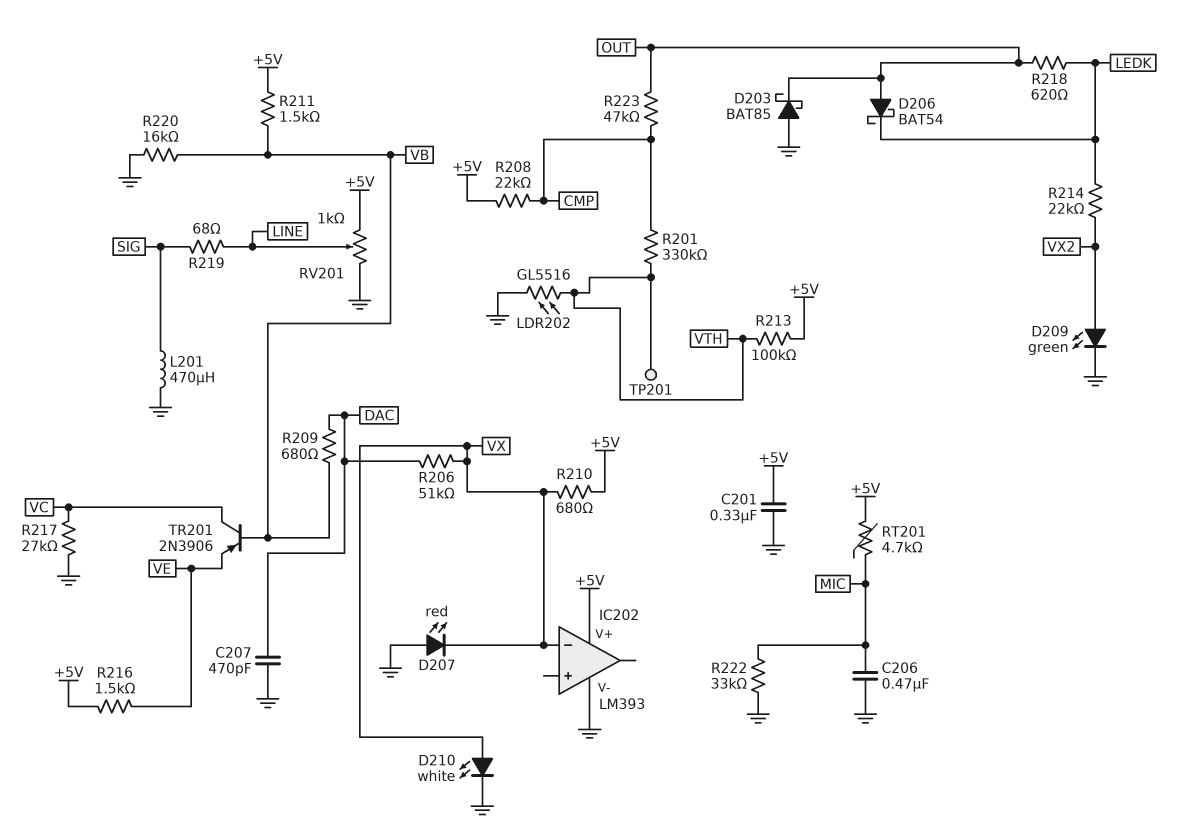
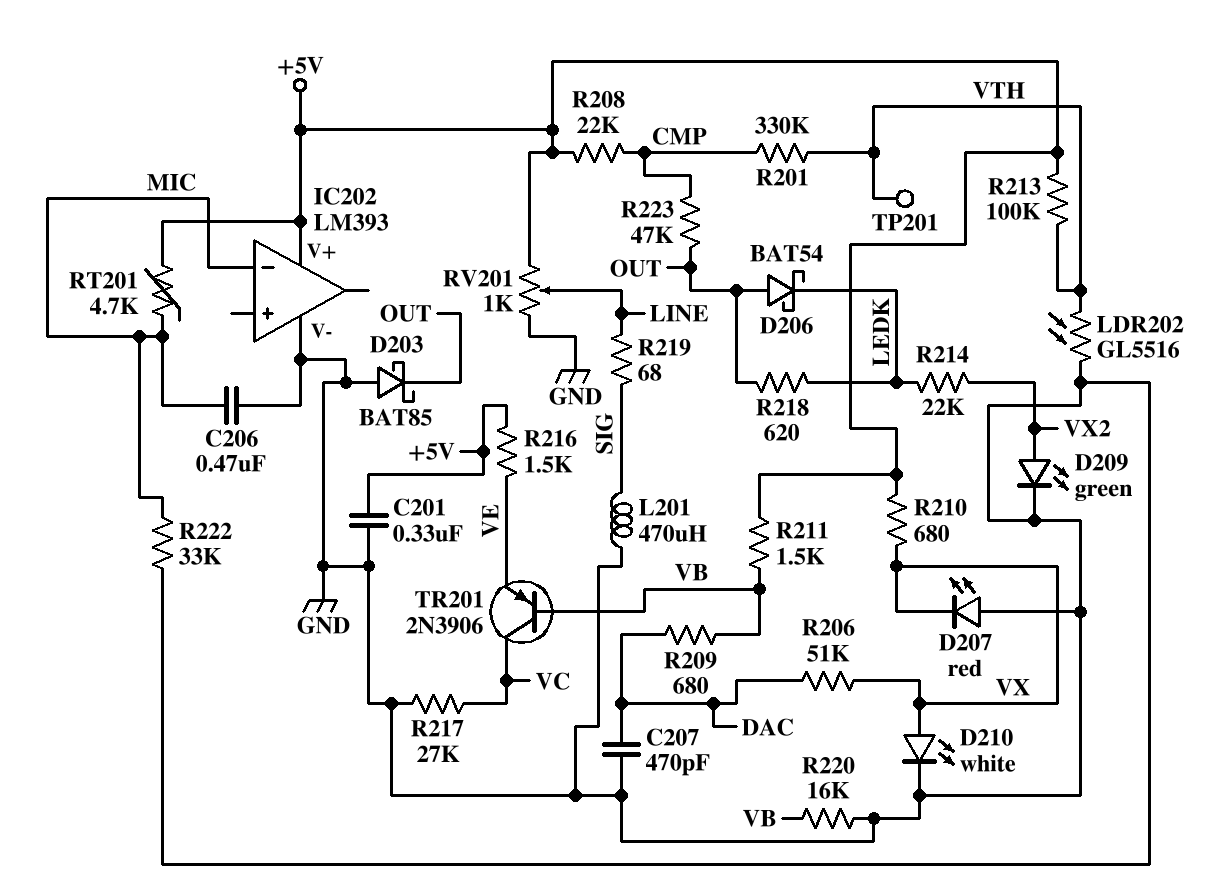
IC202 pin in-: VX -> MIC

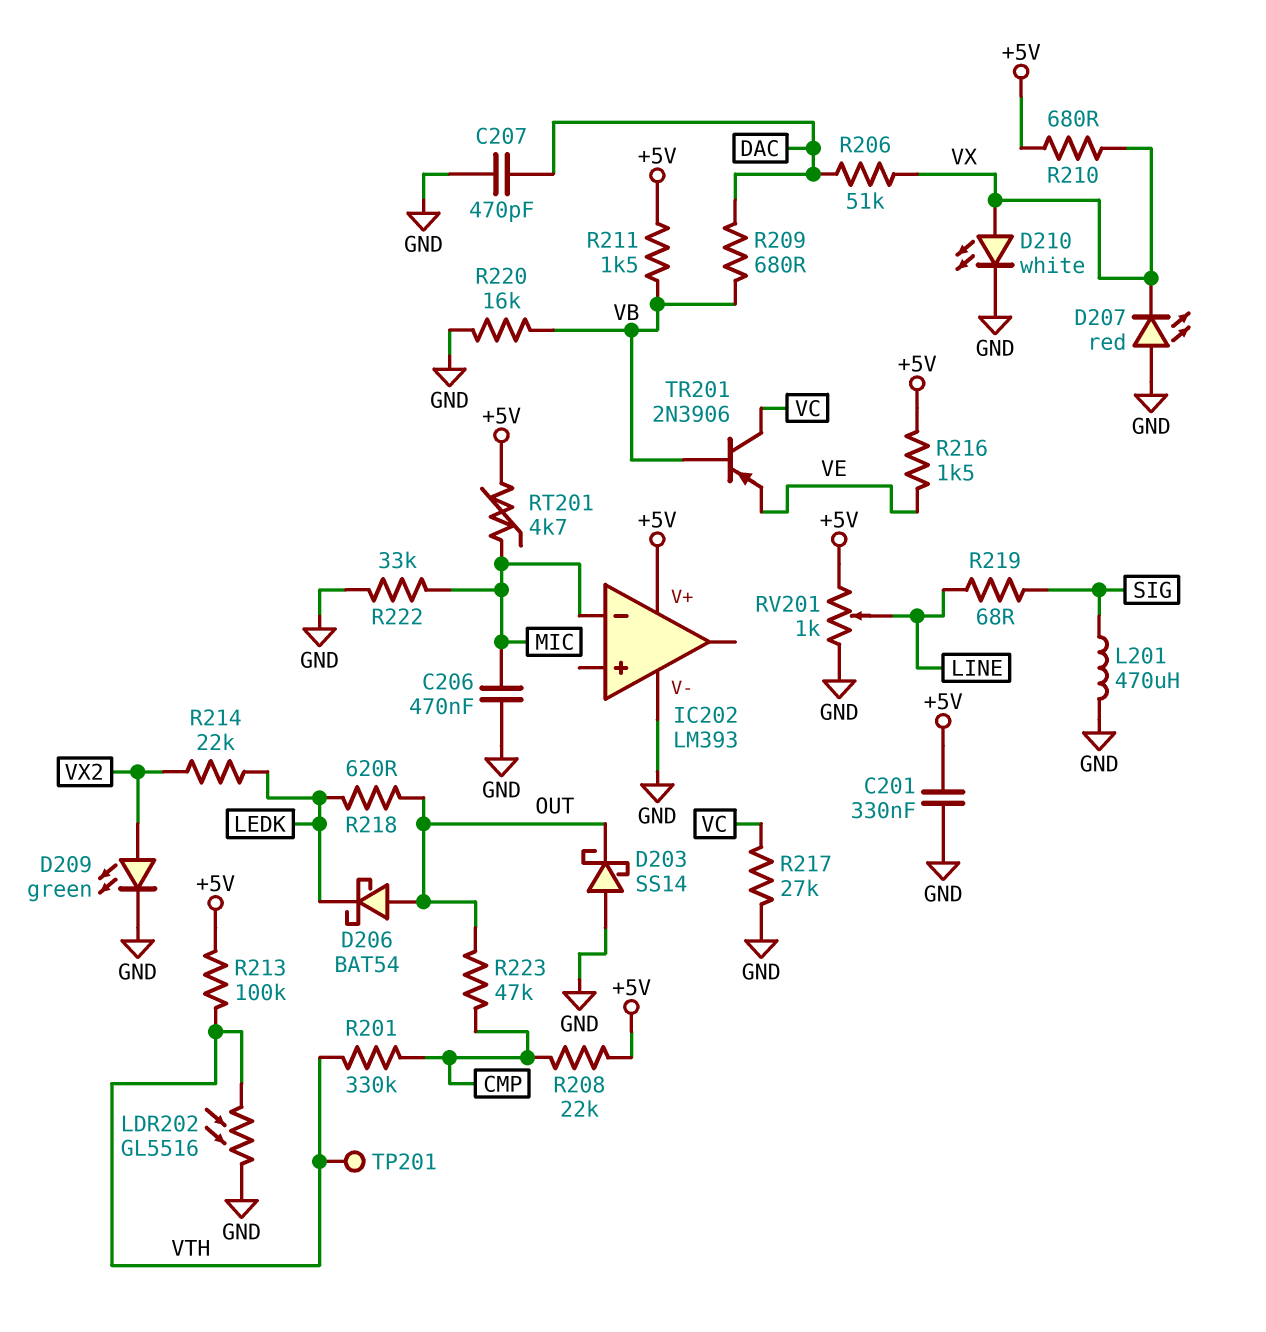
D203: schottky BAT85 (A GND, K OUT) -> schottky SS14 (A GND, K OUT)

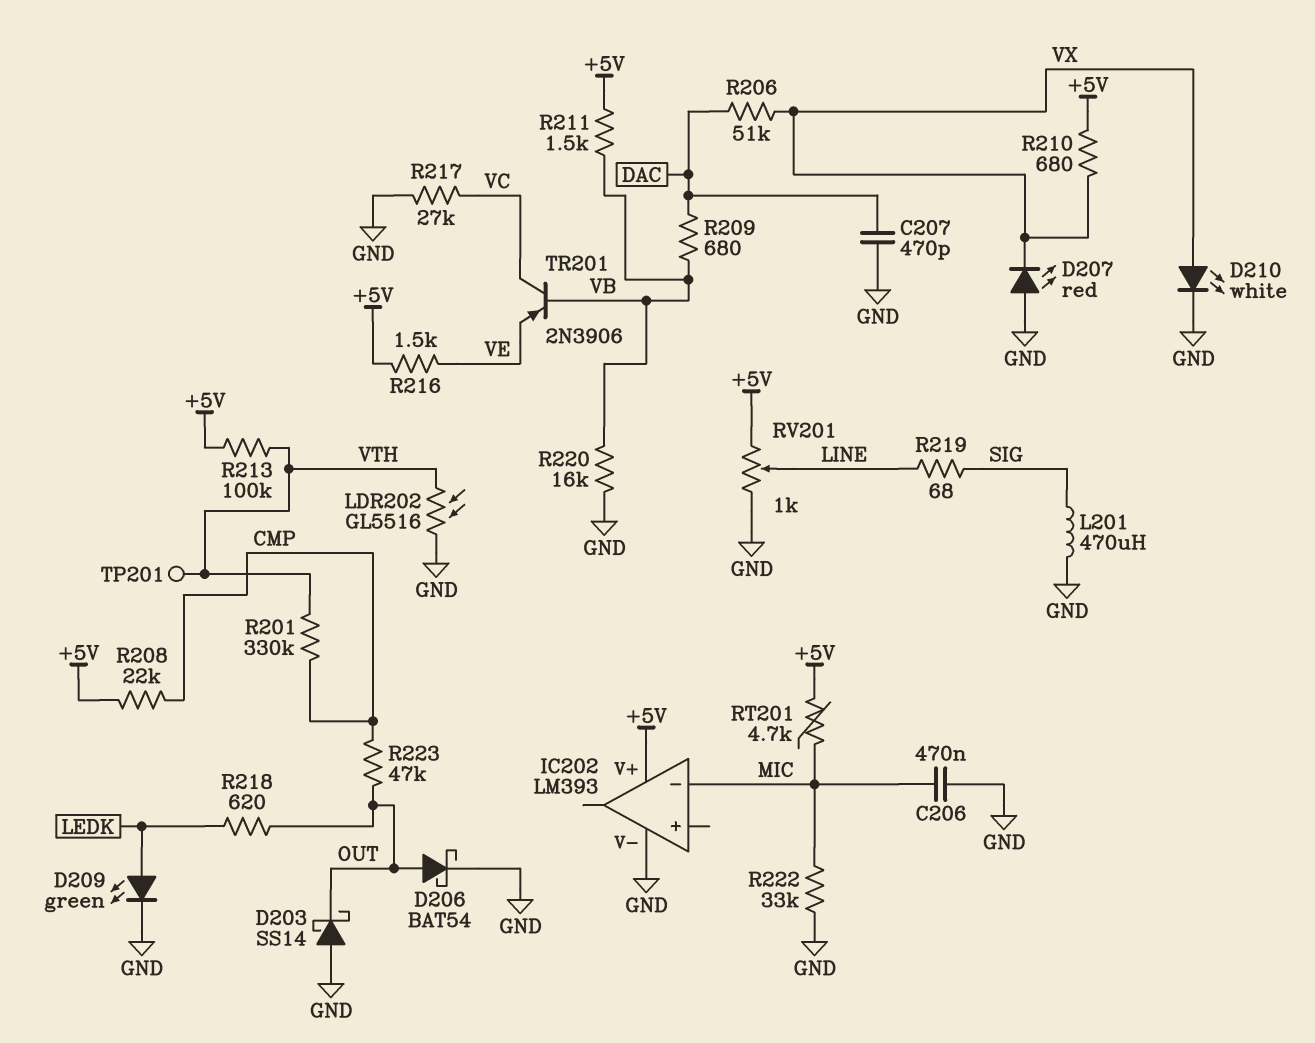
C201: 330nF (+5V, GND) -> none
D206: schottky BAT54 (A OUT, K LEDK) -> schottky BAT54 (A OUT, K GND)
D209: LED green (A VX2, K GND) -> LED green (A LEDK, K GND)
R214: 22k (LEDK, VX2) -> none

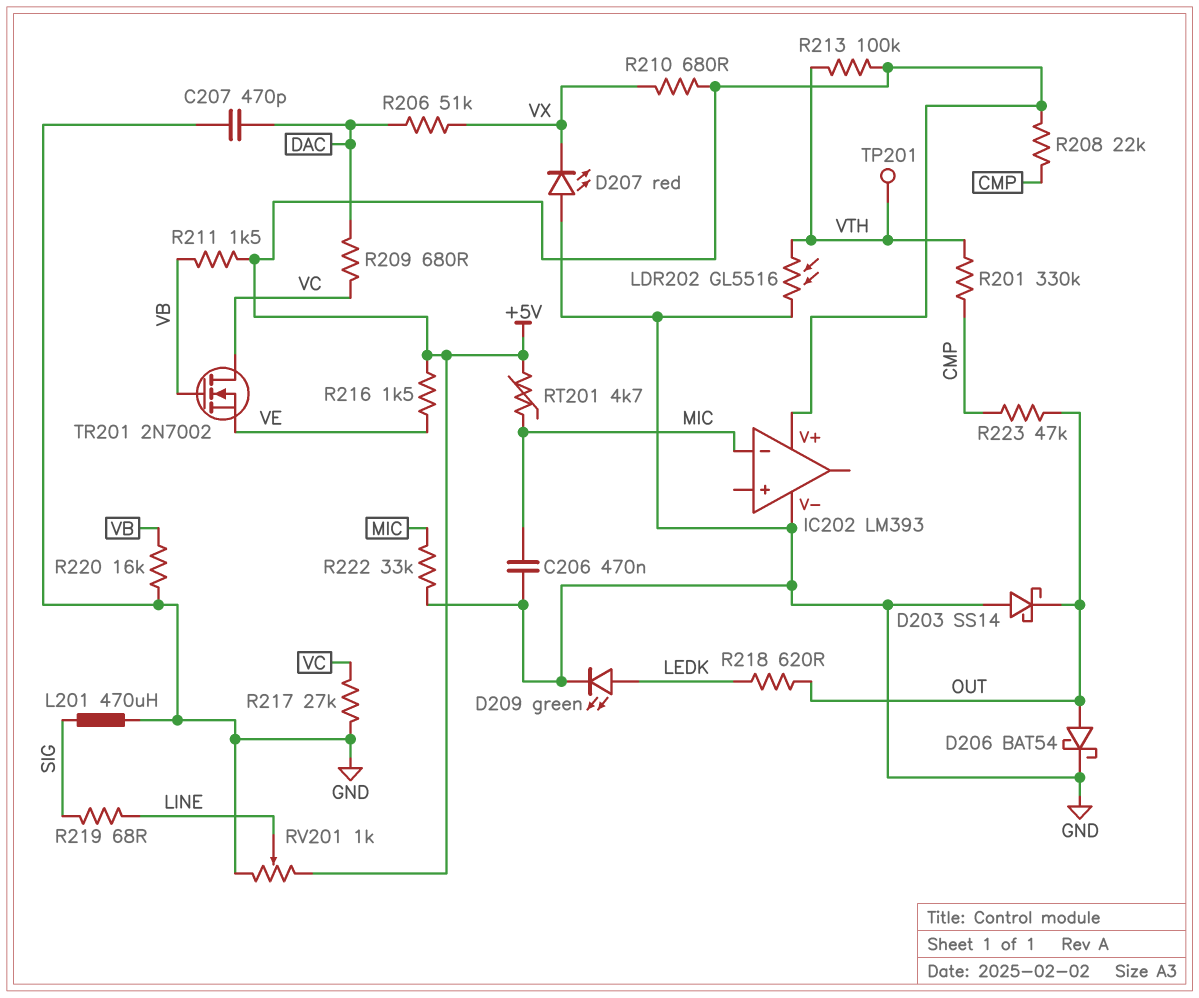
D210: LED white (A VX, K GND) -> none
R209: 680 (DAC, VB) -> 680 (DAC, VC)
TR201: PNP 2N3906 (B VB, C VC, E VE) -> NMOS 2N7002 (G VB, D VC, S VE)

